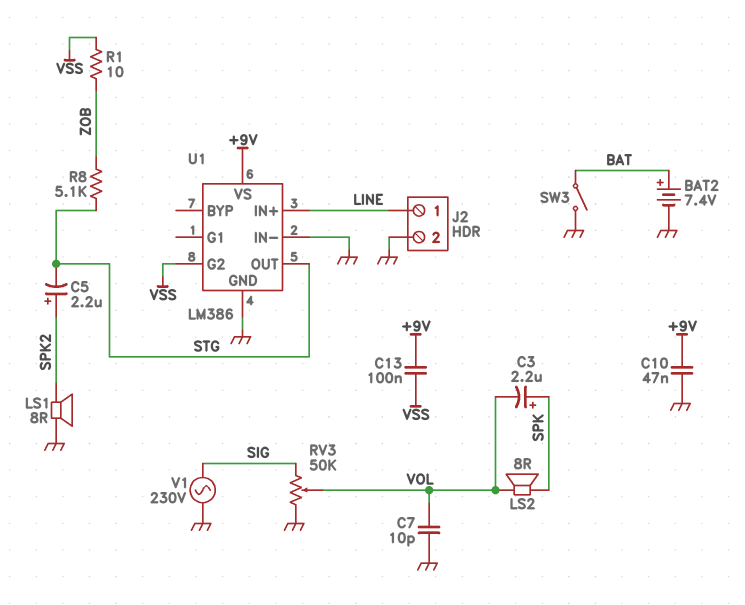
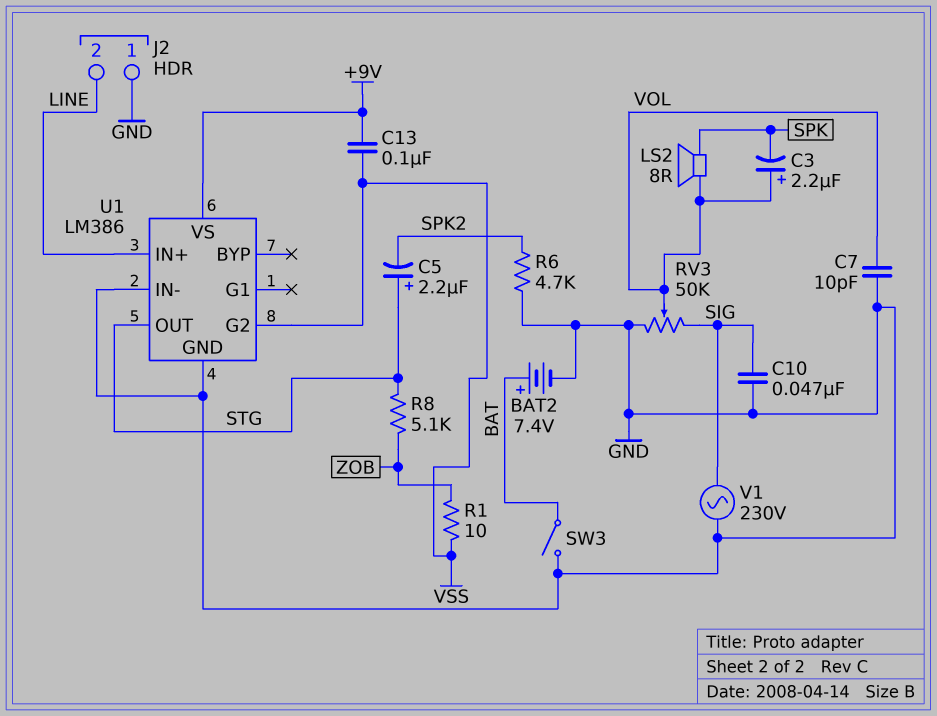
C3: 2.2uF (plus SPK, minus VOL) -> 2.2uF (plus VOL, minus SPK)
C5: 2.2uF (plus SPK2, minus STG) -> 2.2uF (plus STG, minus SPK2)
C10: 47nF (+9V, GND) -> 47nF (GND, SIG)
J2 pin 1: LINE -> GND
J2 pin 2: GND -> LINE
LS1: speaker 8R (GND, SPK2) -> none
R6: none -> 4.7k (GND, SPK2)

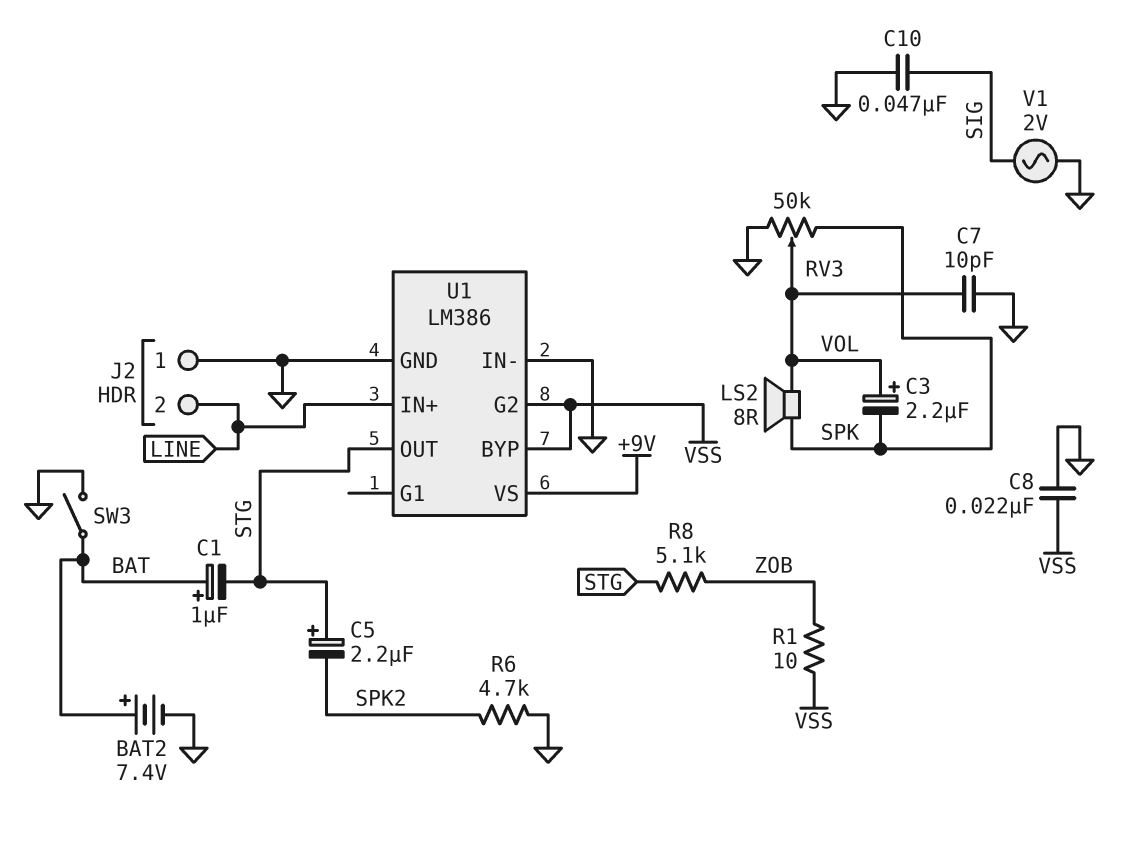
C1: none -> 1uF (plus BAT, minus STG)
C8: none -> 22nF (GND, VSS)
C13: 100nF (+9V, VSS) -> none
RV3: 50k (GND, SIG, wiper VOL) -> 50k (GND, SPK, wiper VOL)
U1 pin BYP: none -> VSS
V1: AC 230V (GND, SIG) -> AC 2V (GND, SIG)

